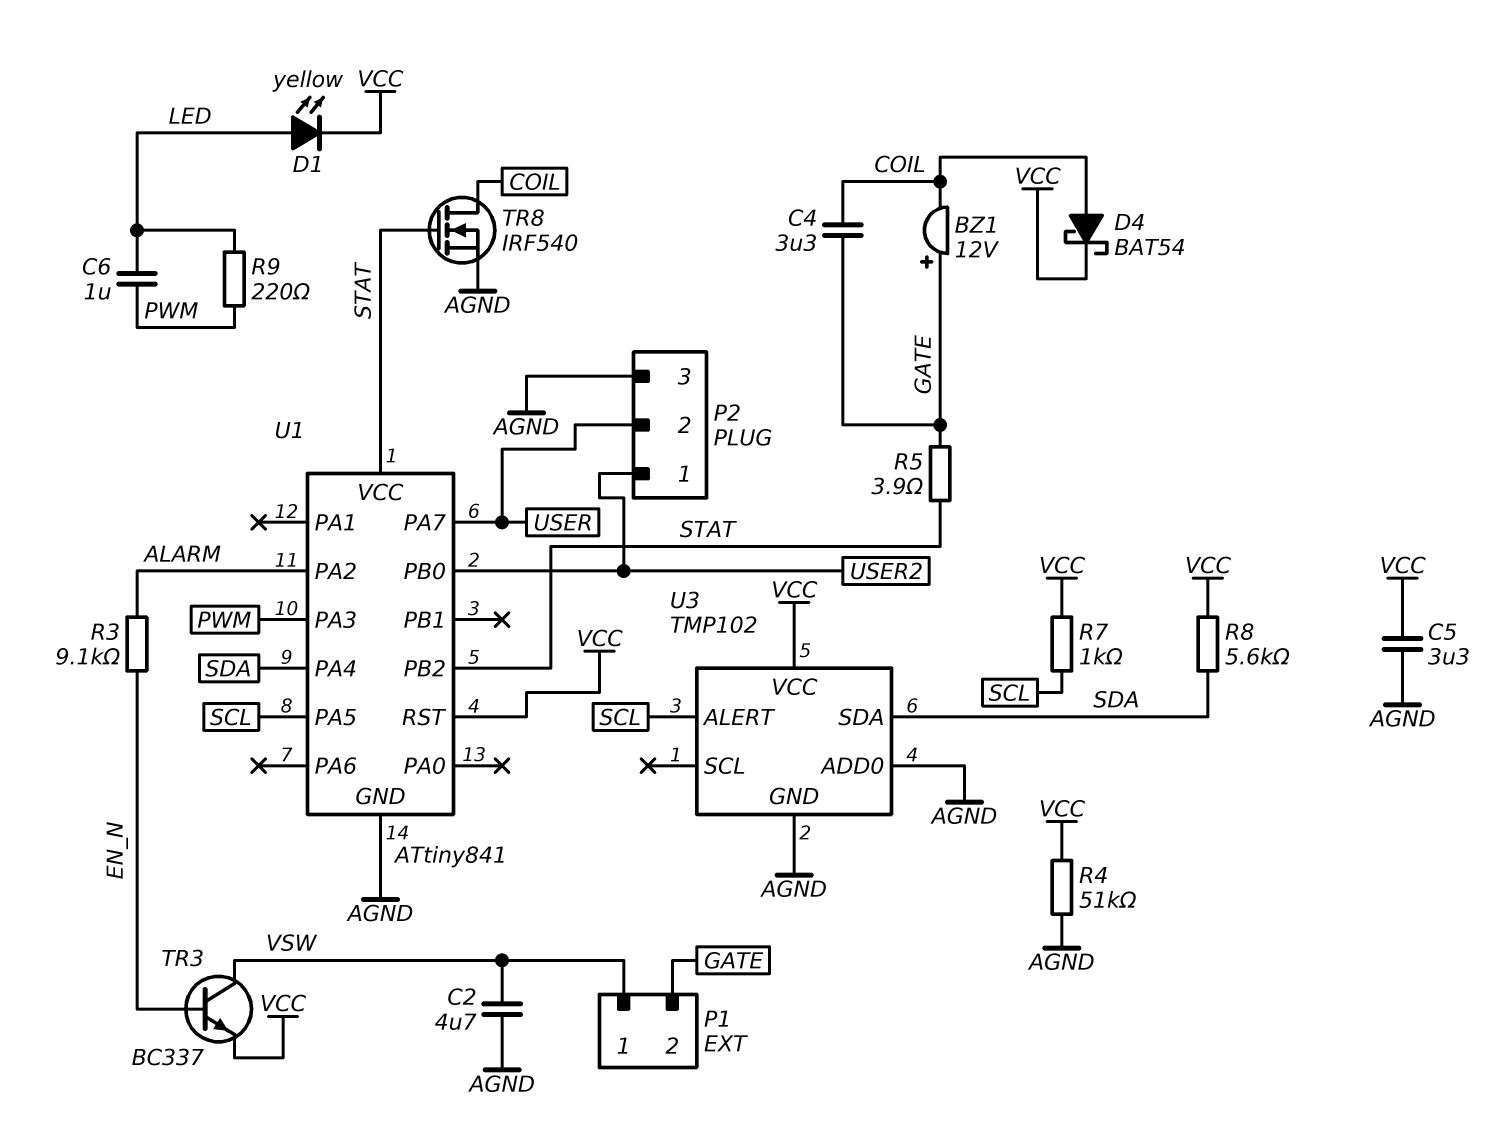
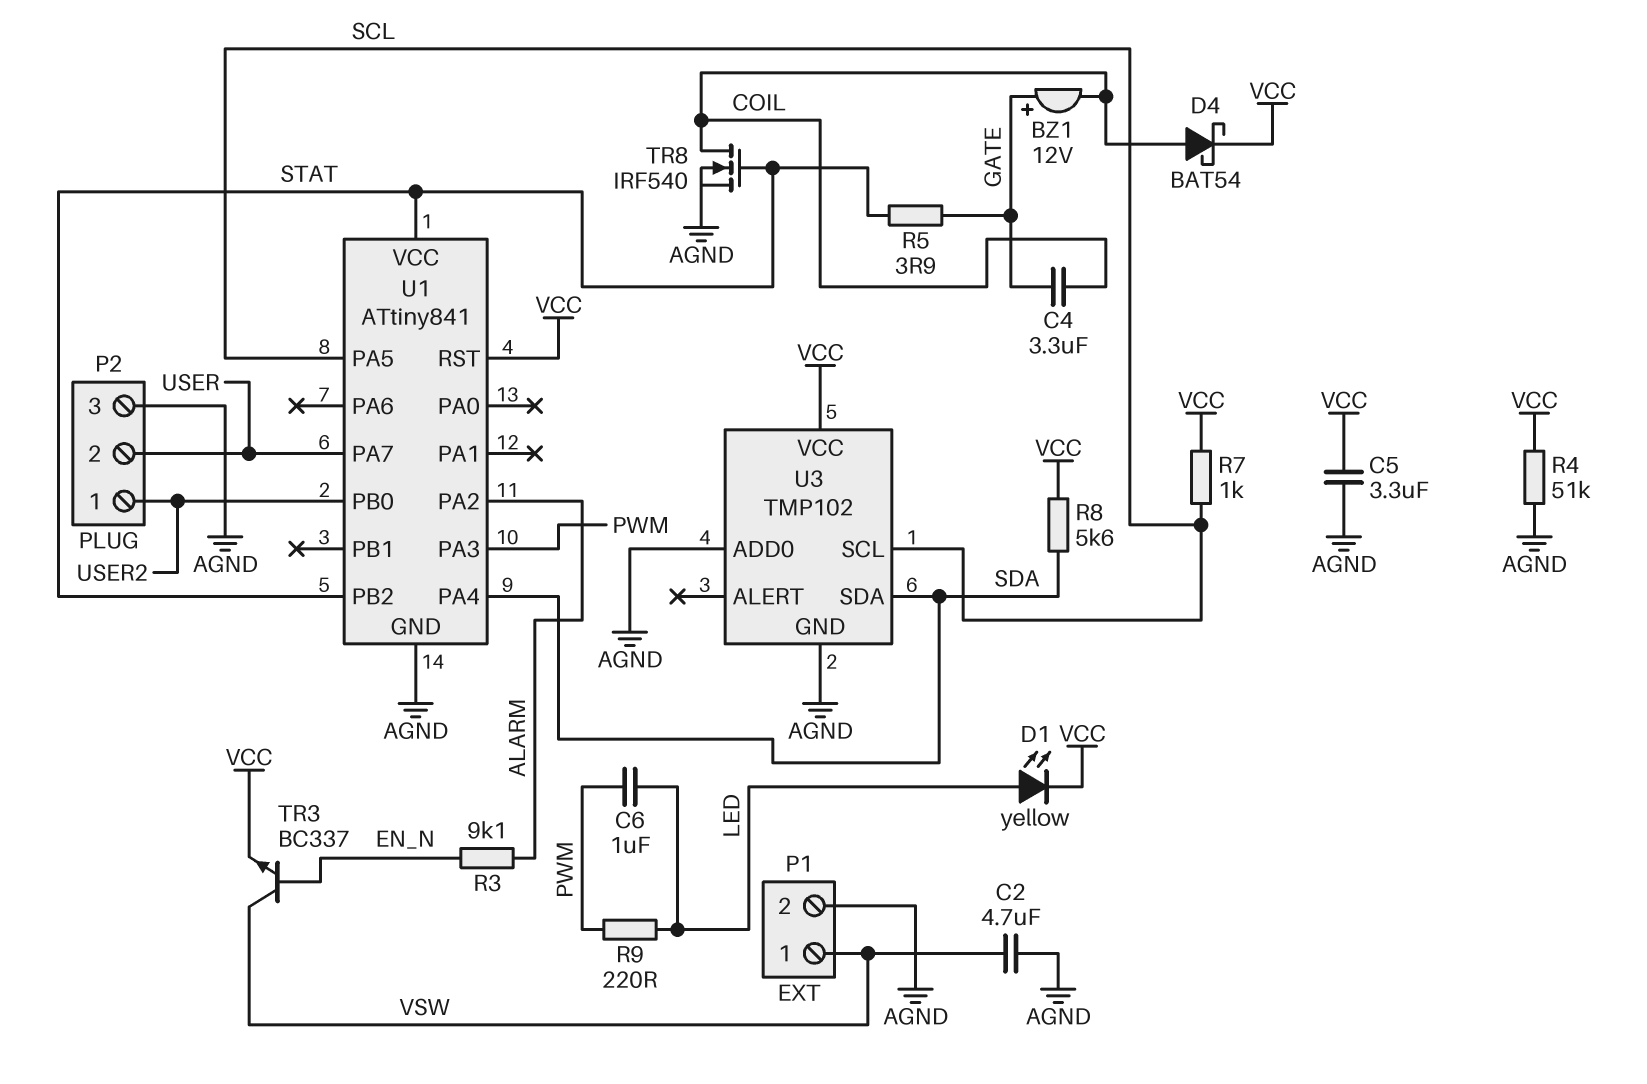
P1 pin 2: GATE -> AGND
U3 pin ALERT: SCL -> none
U3 pin SCL: none -> SCL

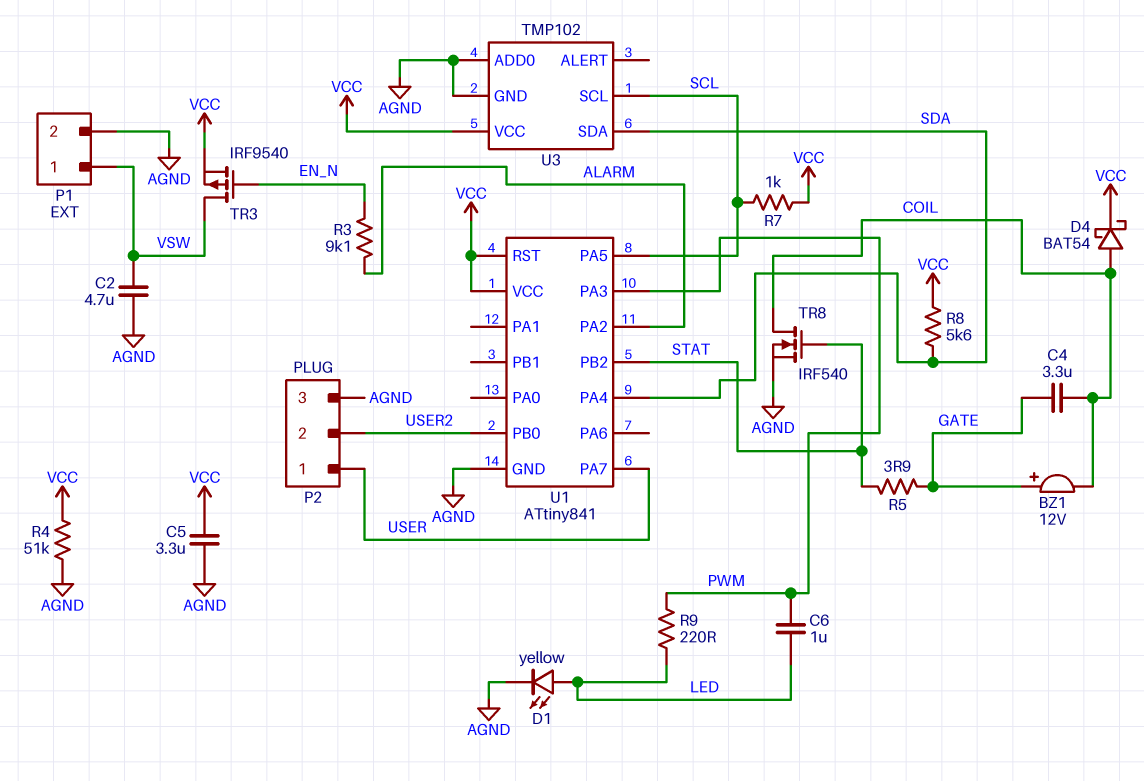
D1: LED yellow (A LED, K VCC) -> LED yellow (A LED, K AGND)
P2 pin 1: USER2 -> USER
P2 pin 2: USER -> USER2
TR3: NPN BC337 (B EN_N, C VSW, E VCC) -> PMOS IRF9540 (G EN_N, D VSW, S VCC)
U1 pin VCC: STAT -> VCC

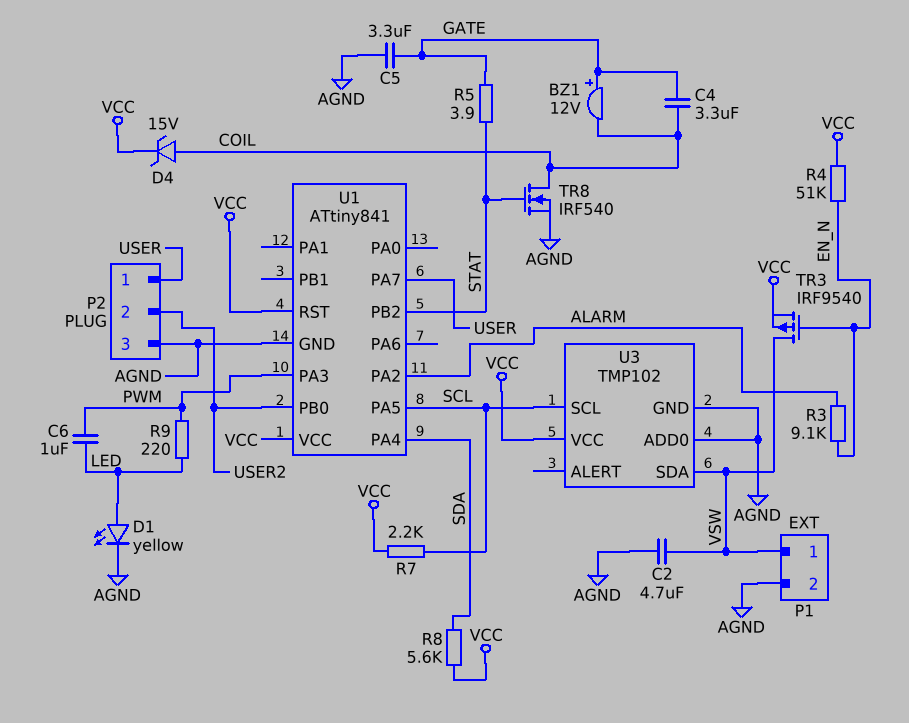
C5: 3.3uF (AGND, VCC) -> 3.3uF (AGND, GATE)
D4: schottky BAT54 (A COIL, K VCC) -> zener 15V (A COIL, K VCC)
R4: 51k (AGND, VCC) -> 51k (EN_N, VCC)
R7: 1k (SCL, VCC) -> 2.2k (SCL, VCC)
U3 pin SDA: SDA -> VSW

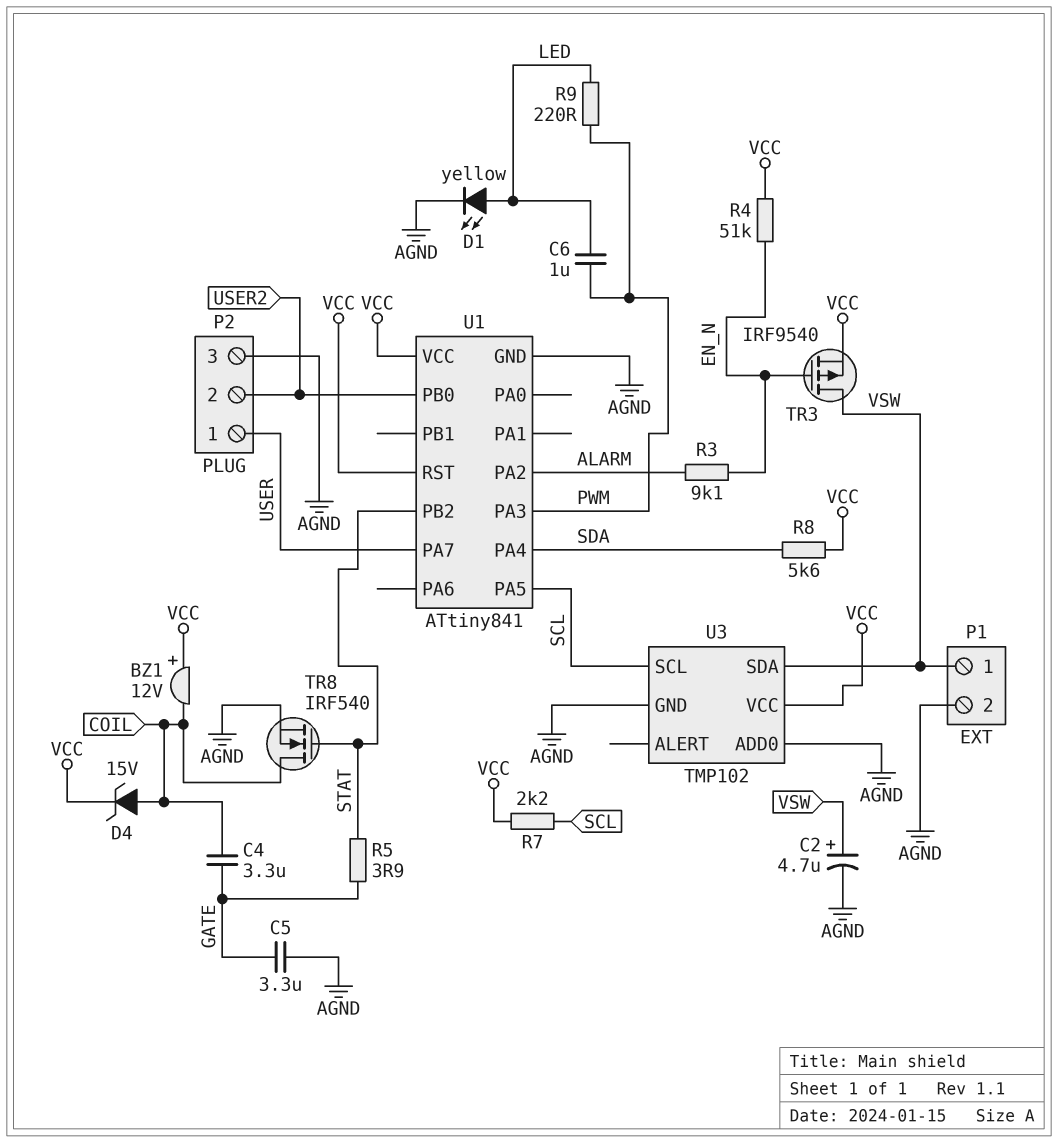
BZ1: buzzer 12V (plus GATE, minus COIL) -> buzzer 12V (plus VCC, minus COIL)
C2: 4.7uF (AGND, VSW) -> 4.7uF (plus VSW, minus AGND)

